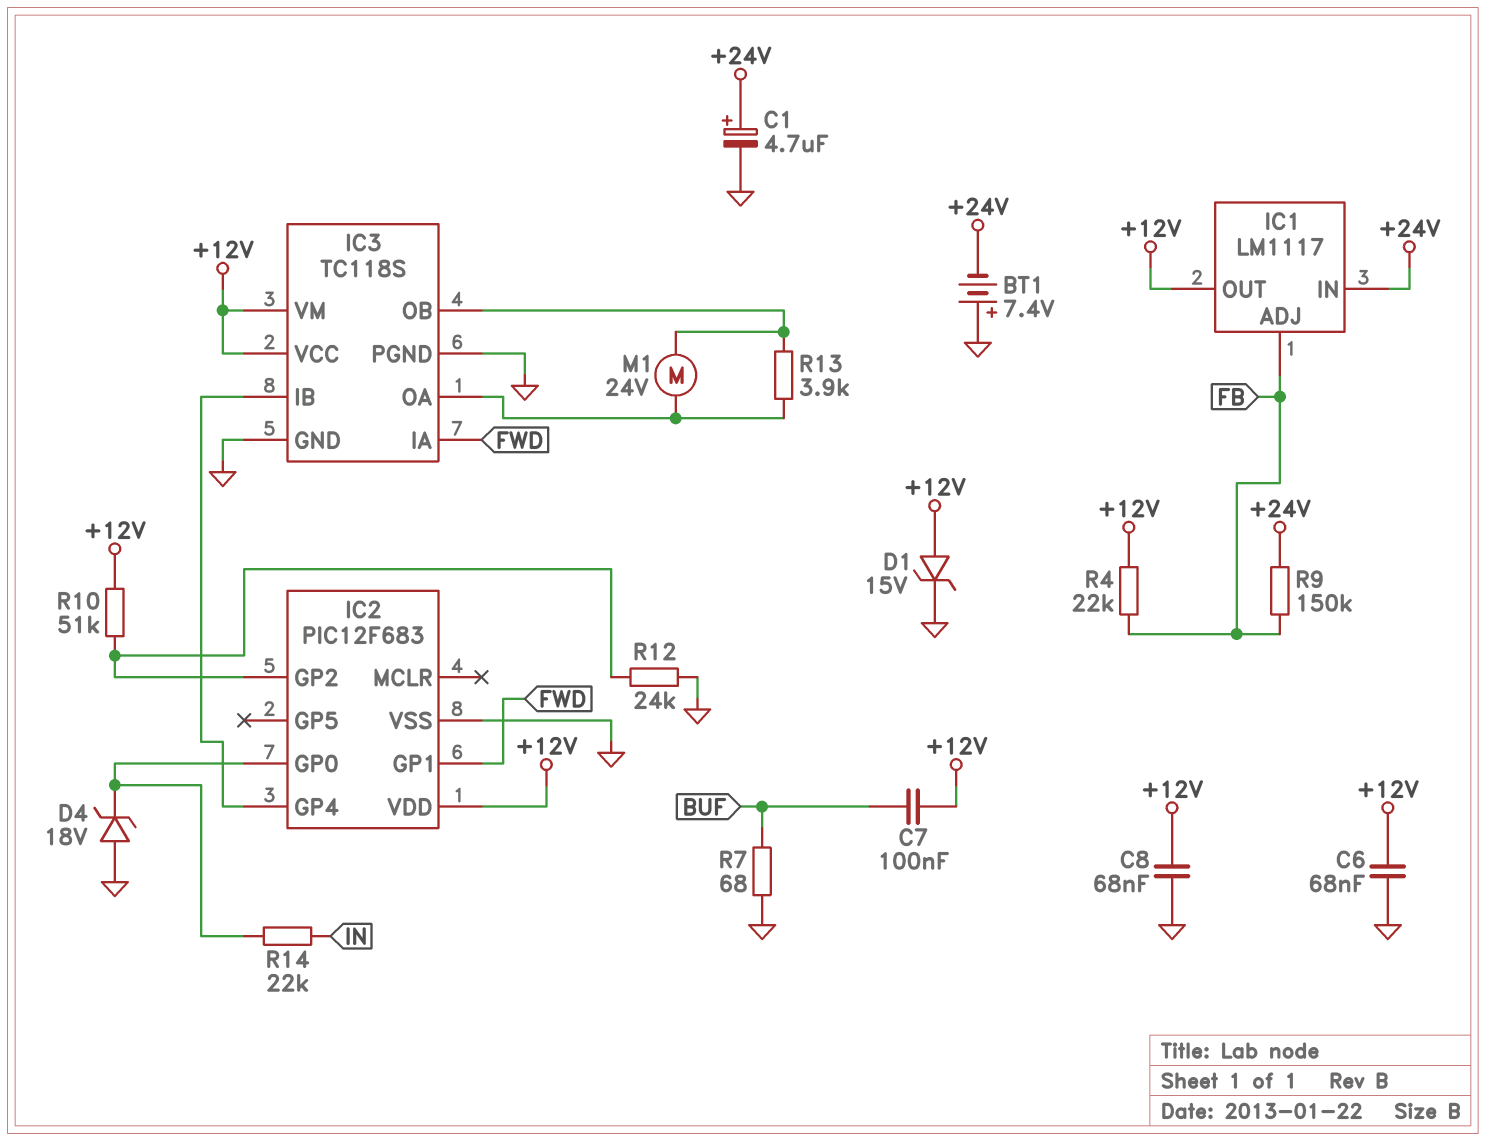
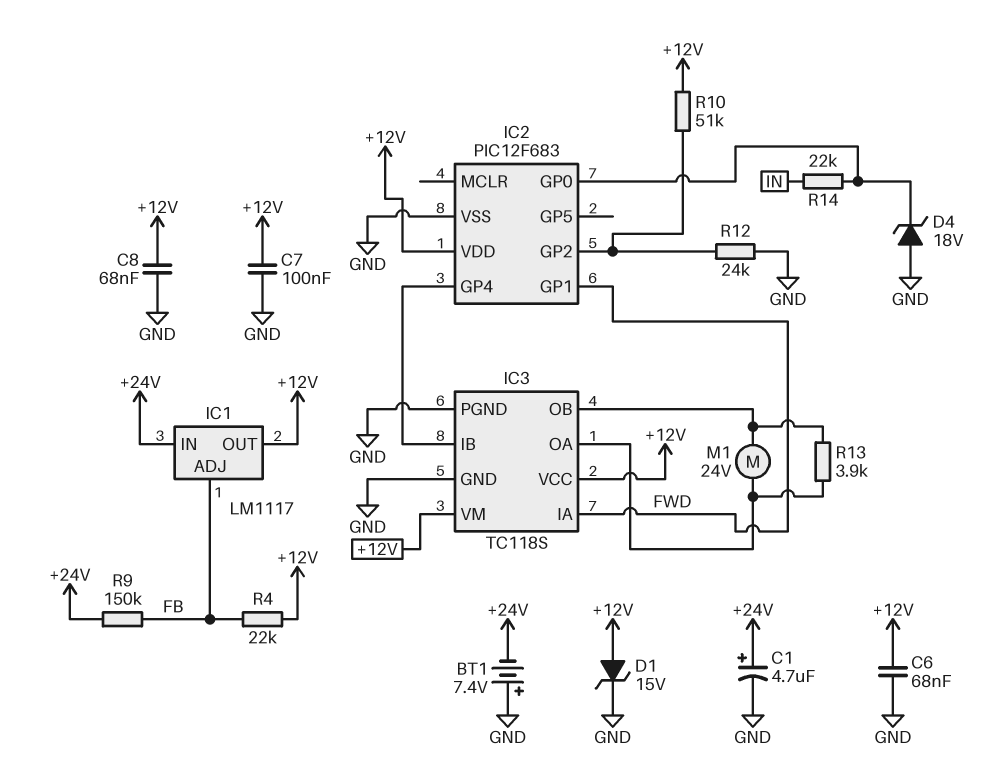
C7: 100nF (+12V, BUF) -> 100nF (+12V, GND)
R7: 68 (BUF, GND) -> none

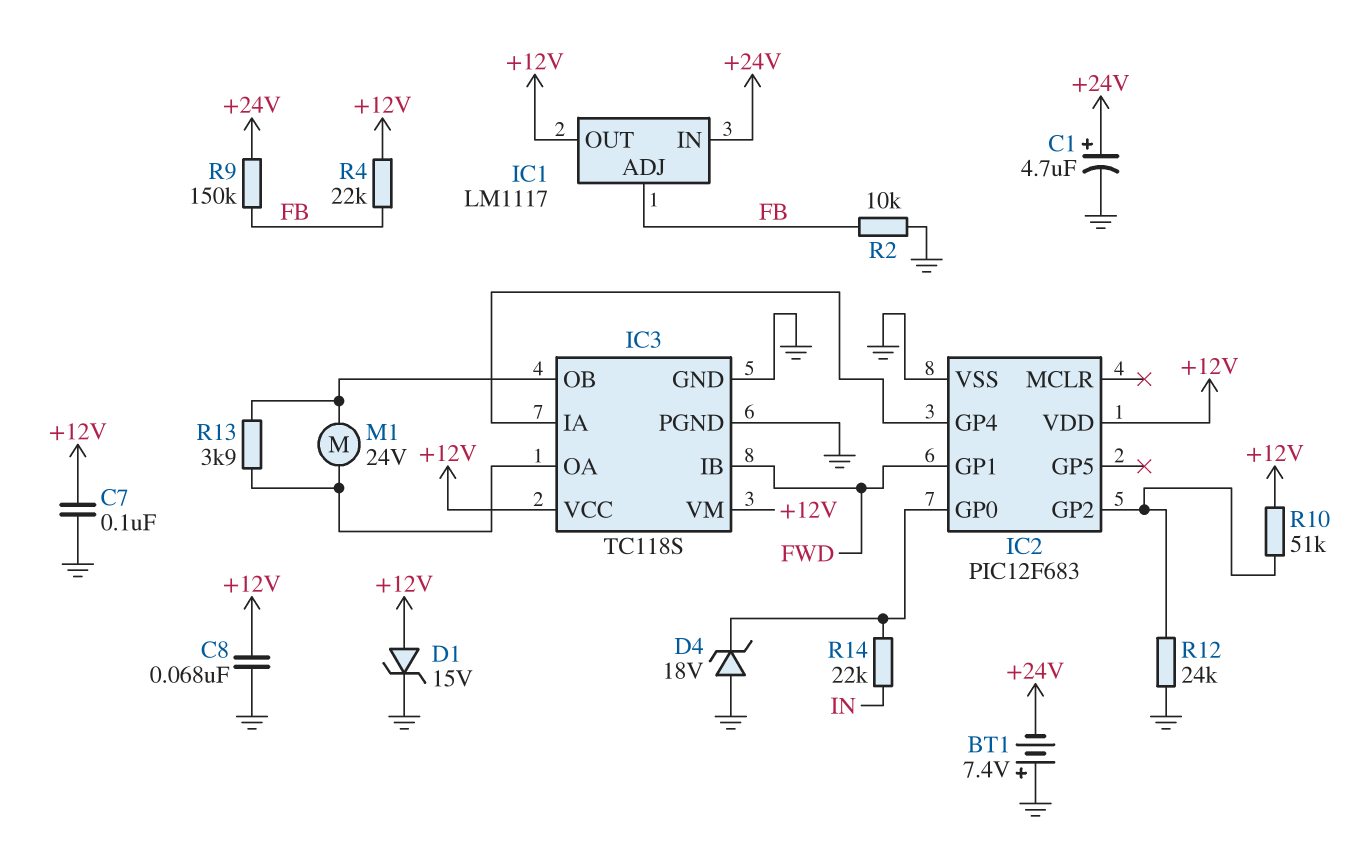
C6: 68nF (+12V, GND) -> none
IC3 pin IA: FWD -> IC2/GP4
IC3 pin IB: IC2/GP4 -> FWD
R2: none -> 10k (FB, GND)

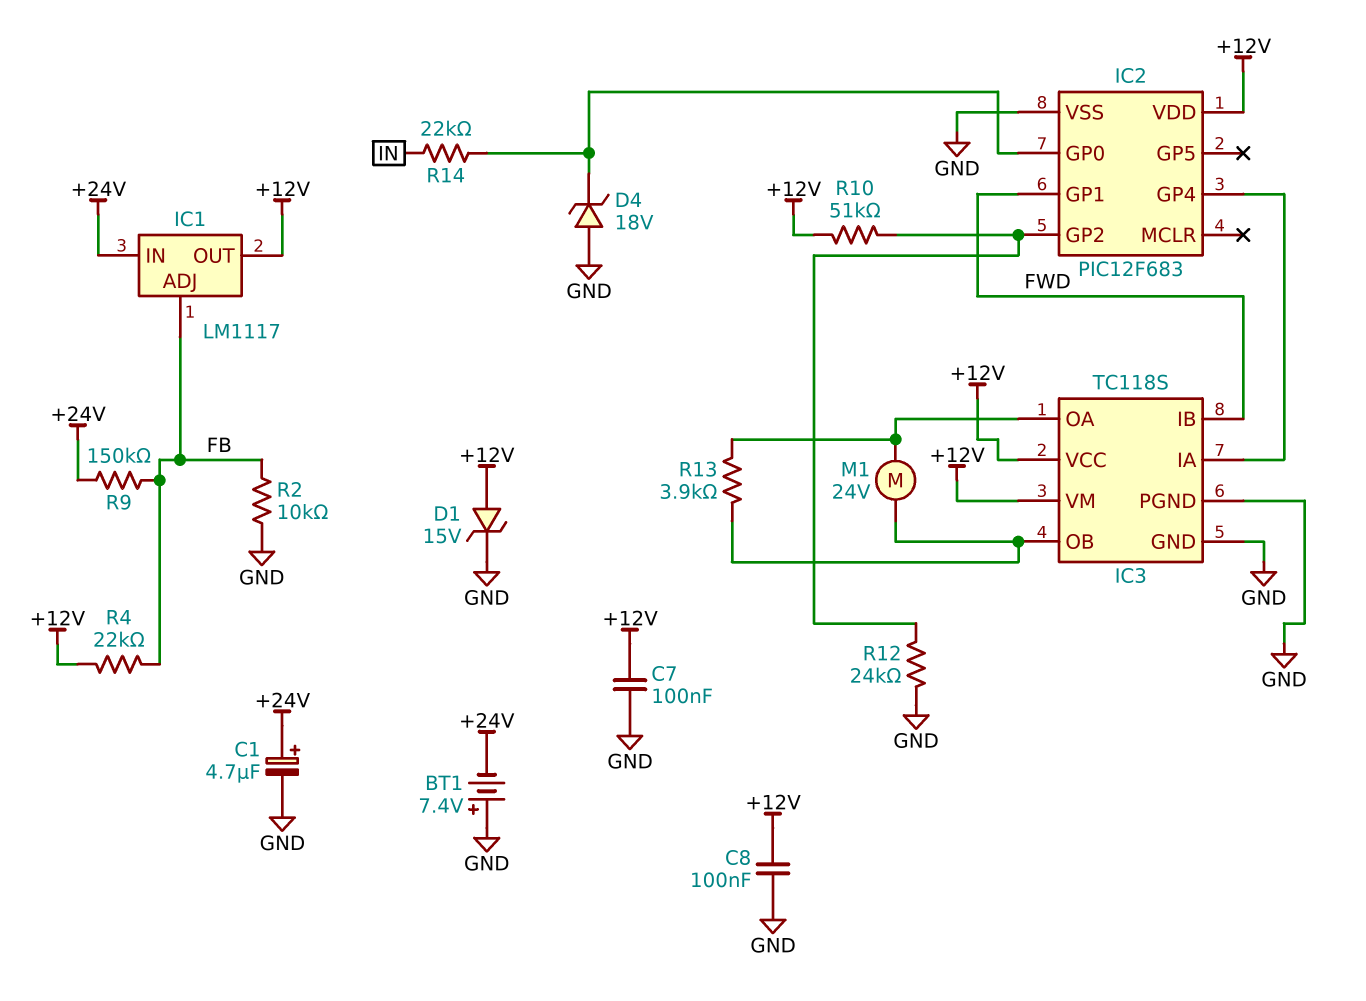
C8: 68nF (+12V, GND) -> 100nF (+12V, GND)

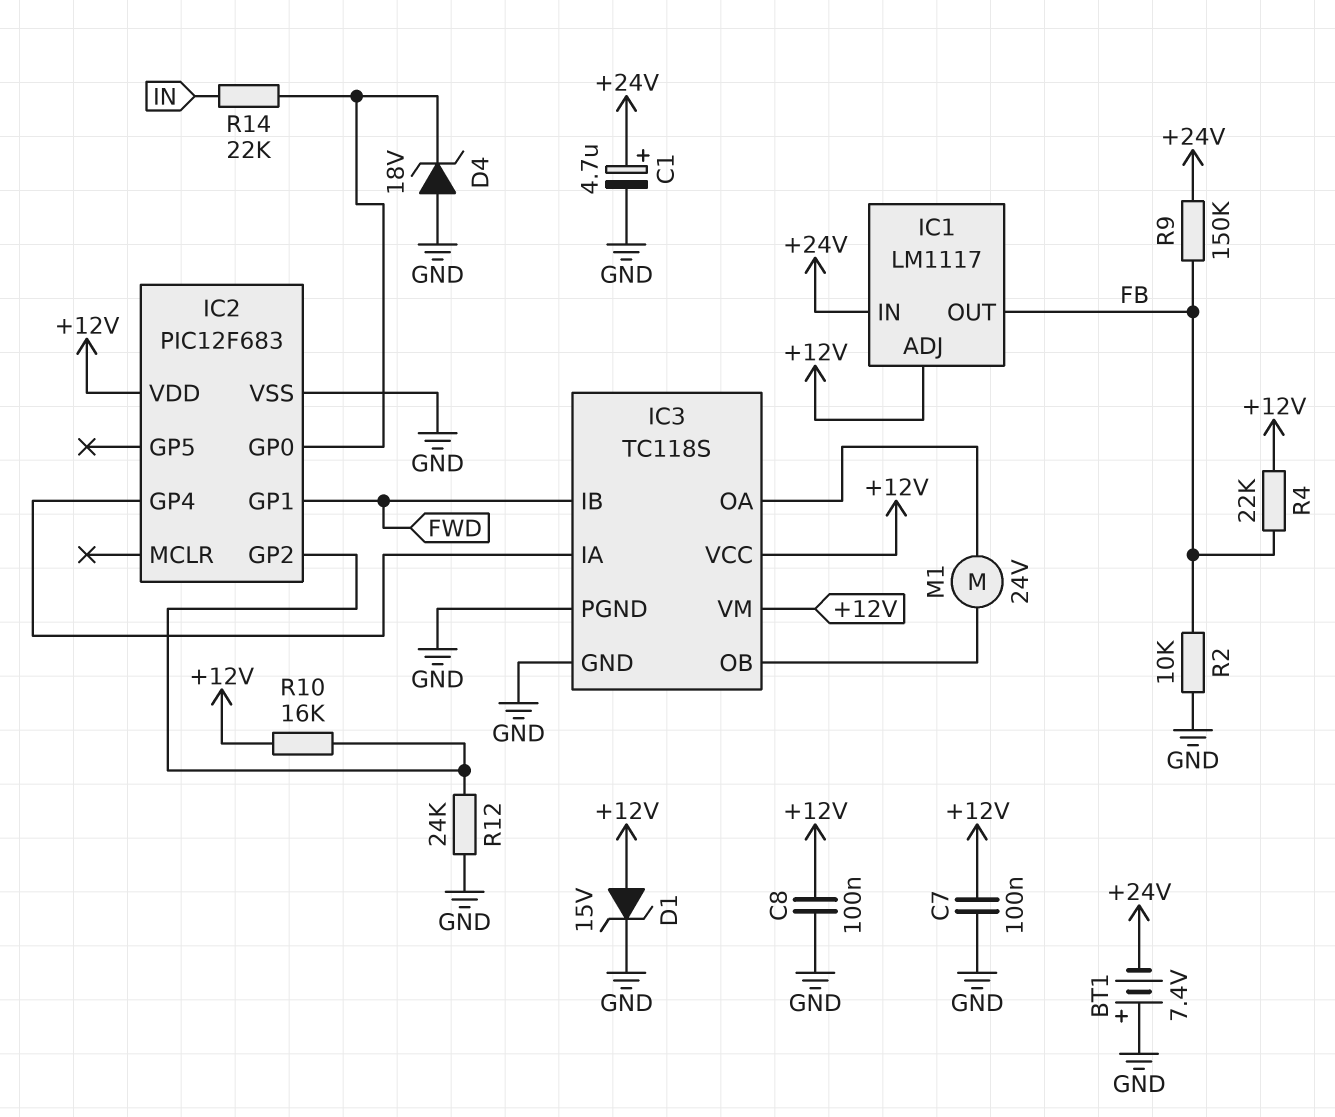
IC1 pin ADJ: FB -> +12V
IC1 pin OUT: +12V -> FB
R10: 51k (+12V, IC2/GP2) -> 16k (+12V, IC2/GP2)
R13: 3.9k (IC3/OA, IC3/OB) -> none

